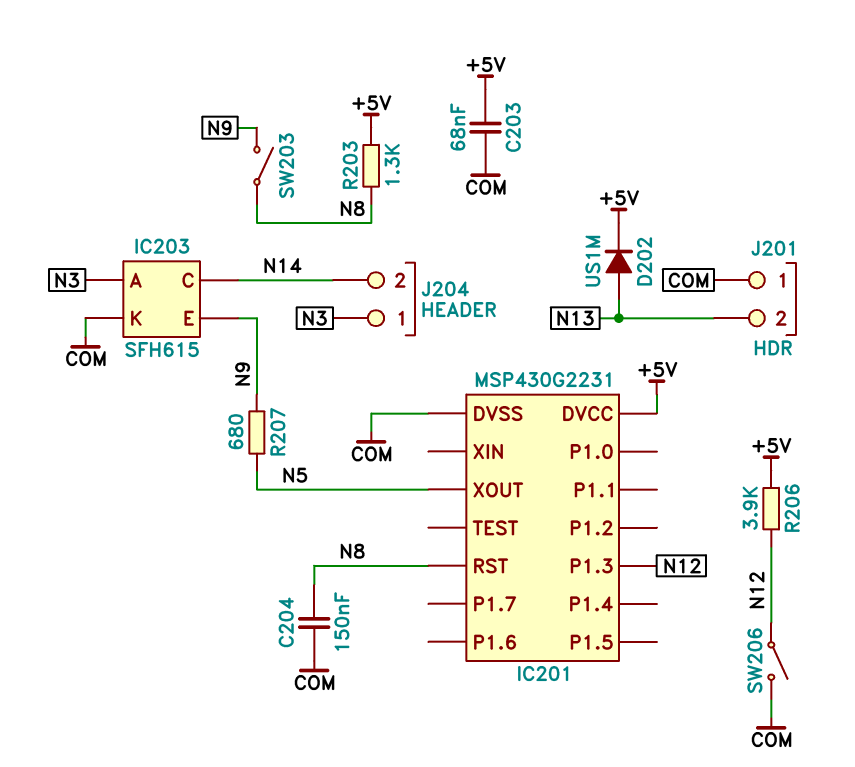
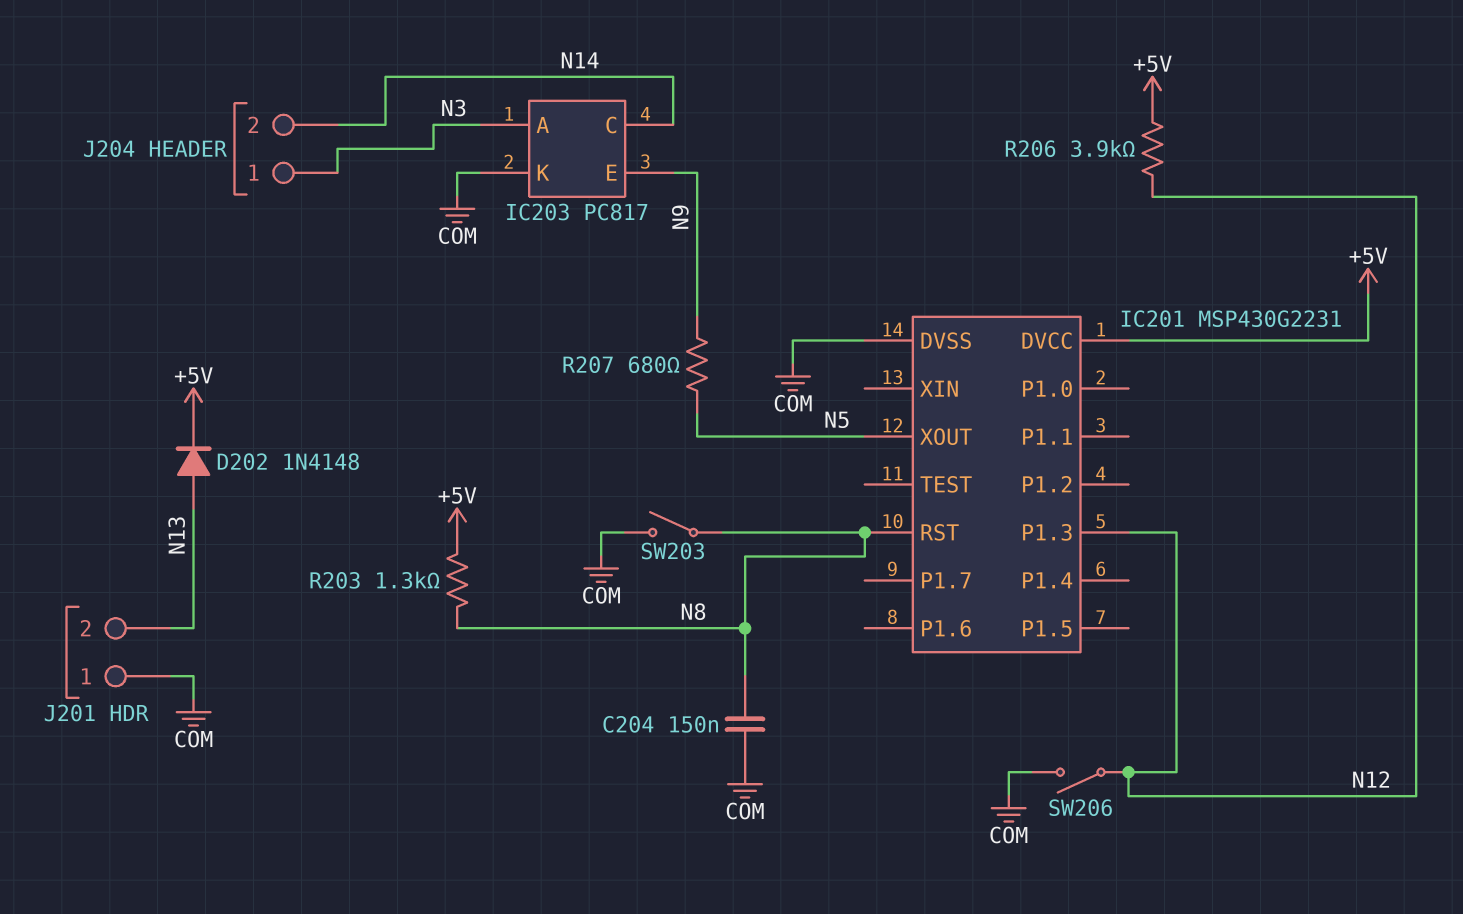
C203: 68nF (+5V, COM) -> none
D202: diode US1M (A N13, K +5V) -> diode 1N4148 (A N13, K +5V)
IC203: SFH615 -> PC817
SW203: switch (N8, N9) -> switch (COM, N8)

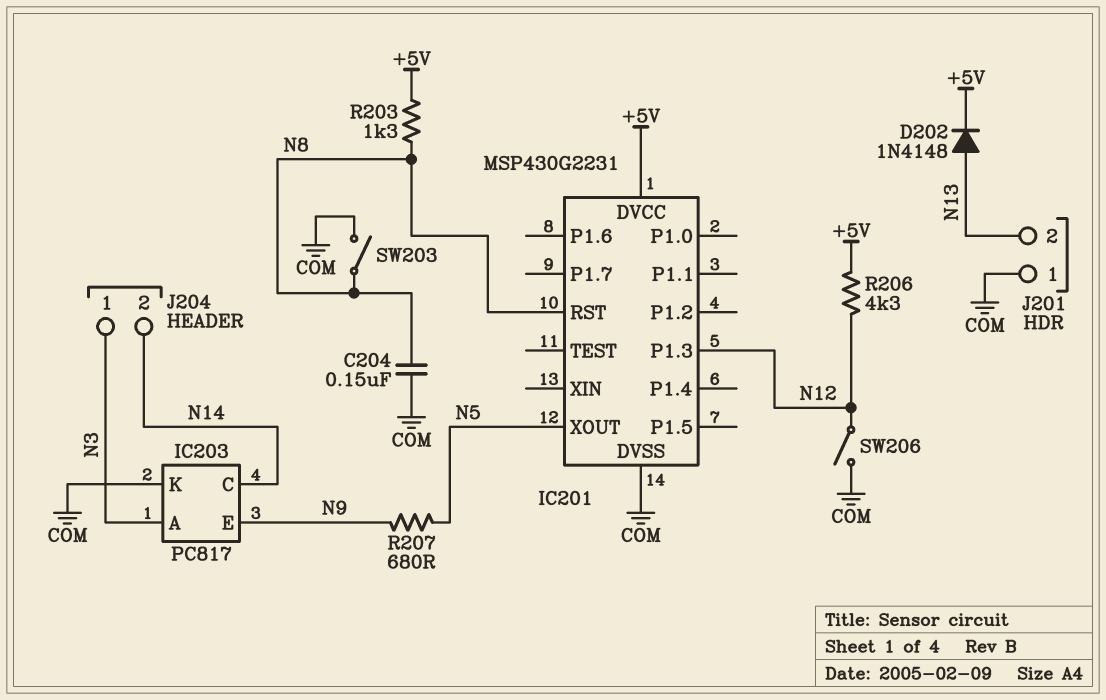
R206: 3.9k (+5V, N12) -> 4.3k (+5V, N12)

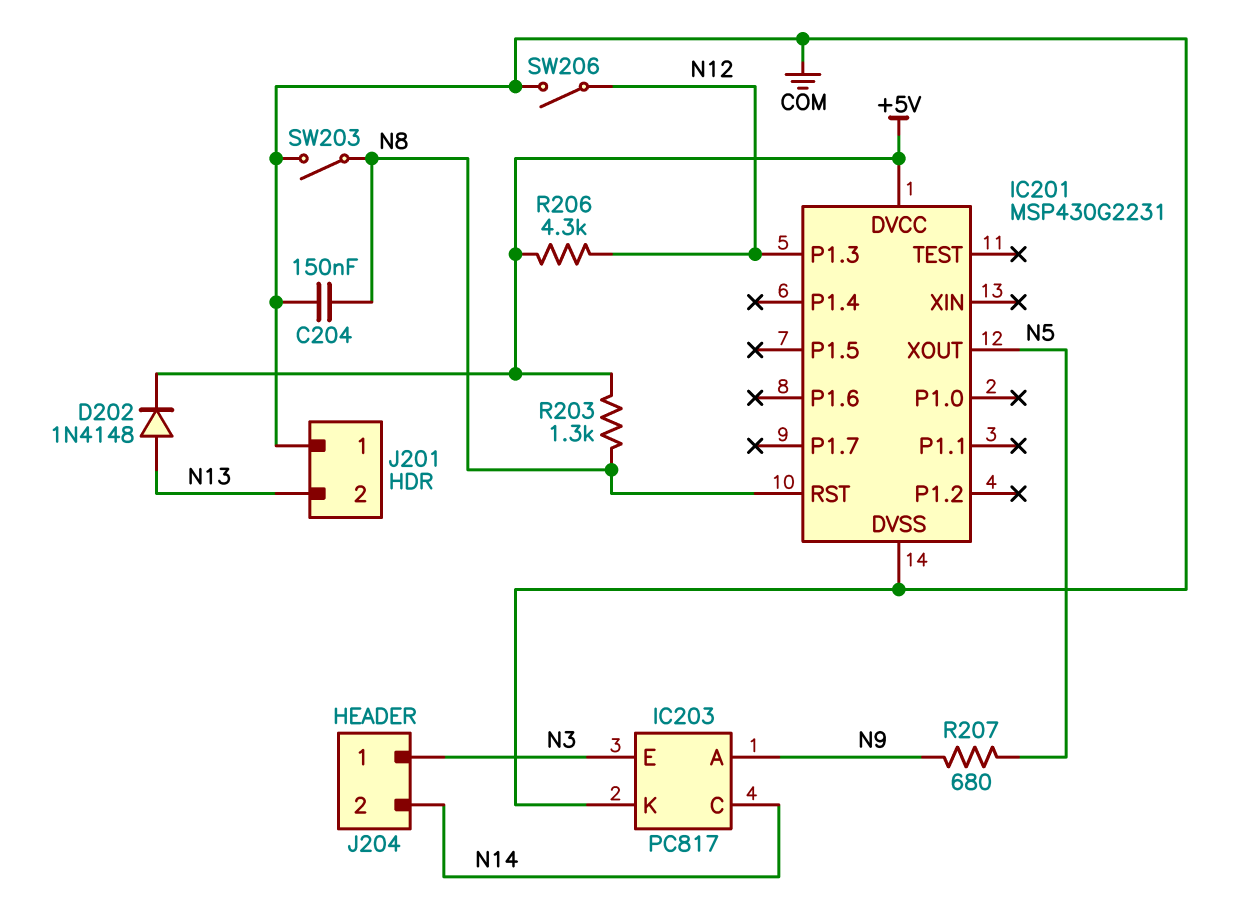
IC203 pin A: N3 -> N9
IC203 pin E: N9 -> N3

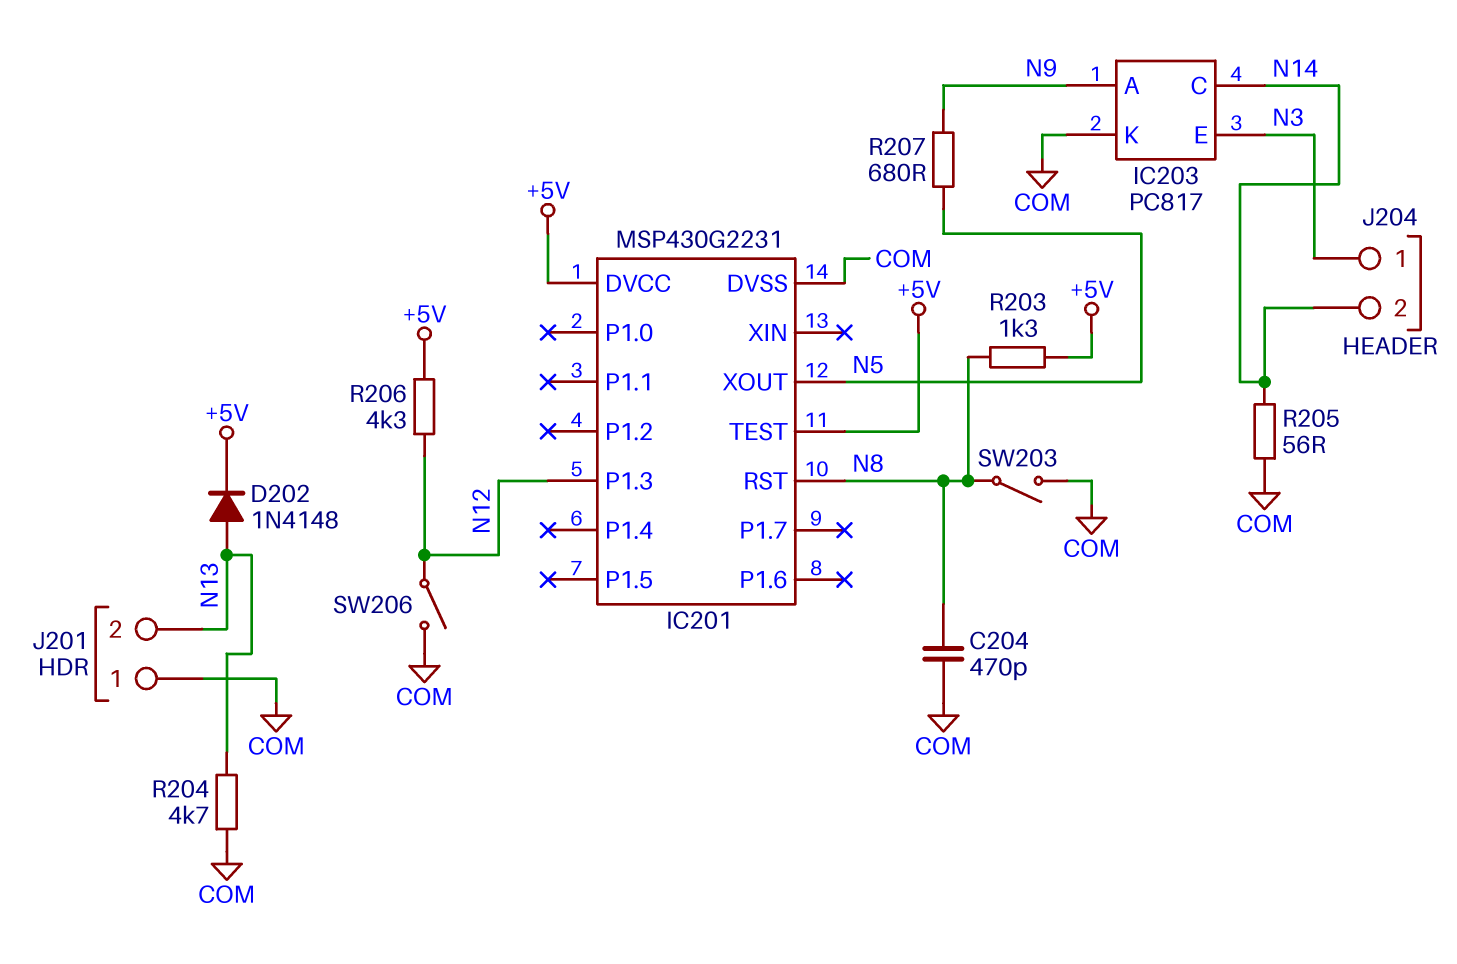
C204: 150nF (COM, N8) -> 470pF (COM, N8)
IC201 pin TEST: none -> +5V
R204: none -> 4.7k (COM, N13)
R205: none -> 56 (COM, N14)

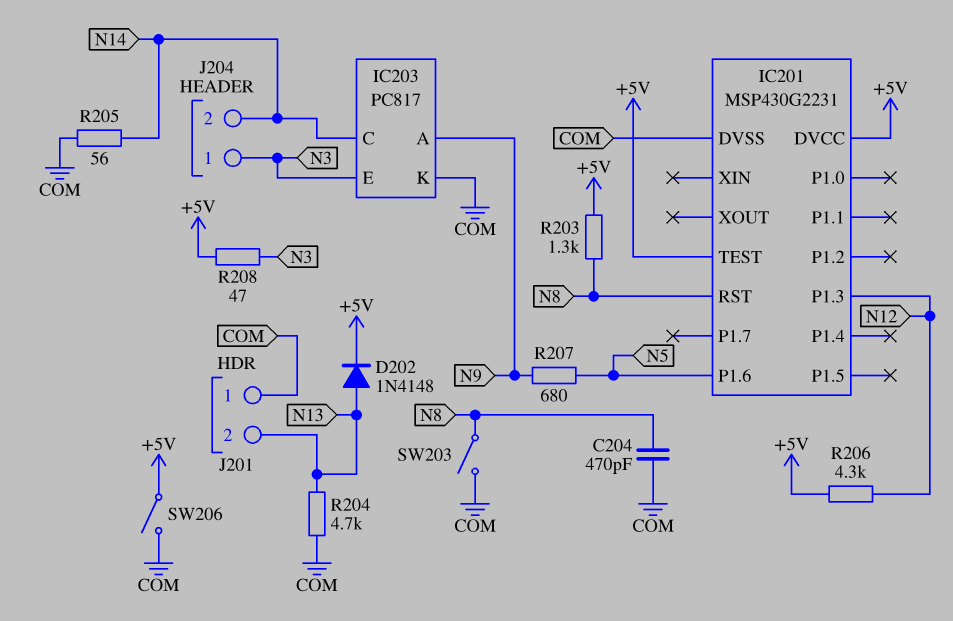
IC201 pin P1.6: none -> N5
IC201 pin XOUT: N5 -> none
R208: none -> 47 (+5V, N3)
SW206: switch (COM, N12) -> switch (+5V, COM)

